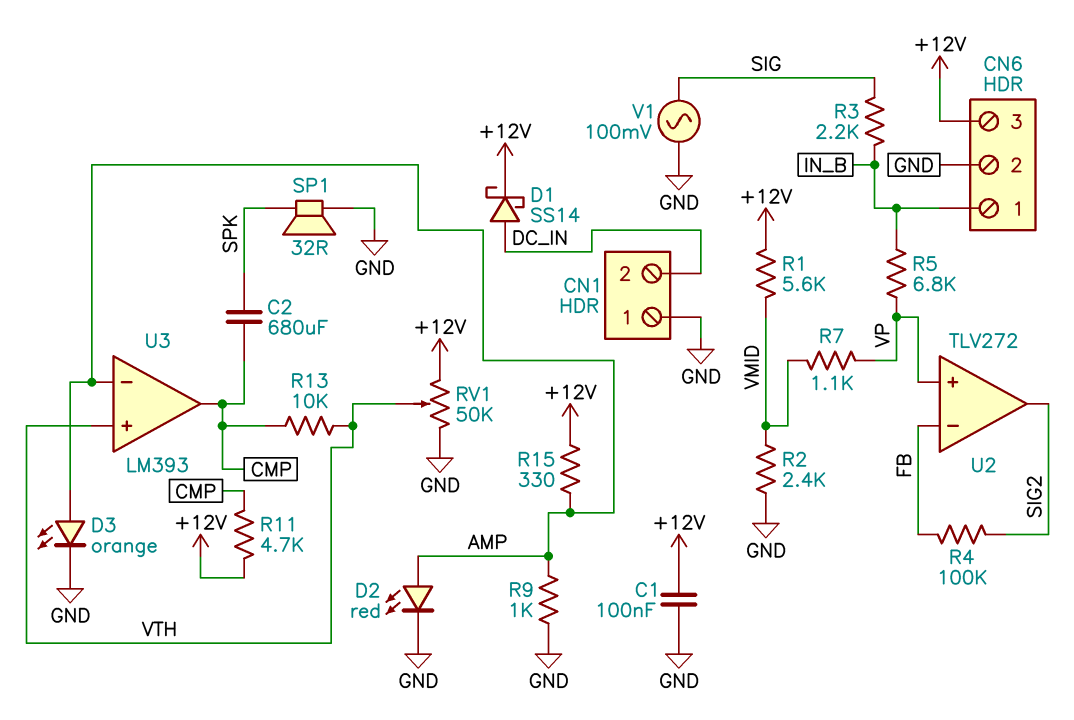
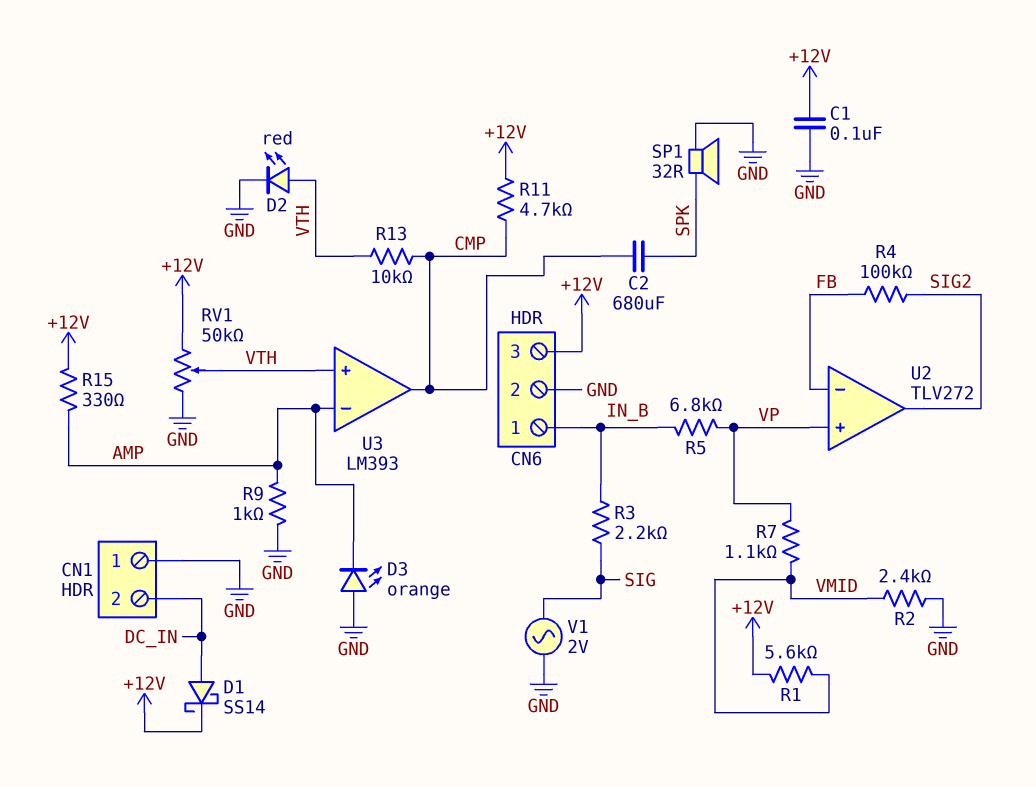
D2: LED red (A AMP, K GND) -> LED red (A VTH, K GND)
D3: LED orange (A AMP, K GND) -> LED orange (A GND, K AMP)
V1: AC 100mV (GND, SIG) -> AC 2V (GND, SIG)

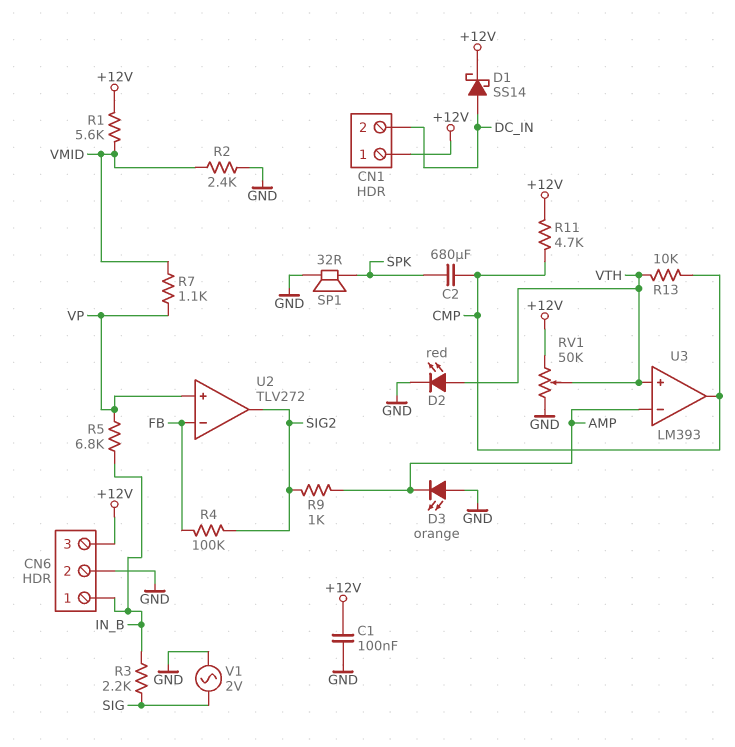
CN1 pin 1: GND -> +12V
R9: 1k (AMP, GND) -> 1k (AMP, SIG2)
R15: 330 (+12V, AMP) -> none

